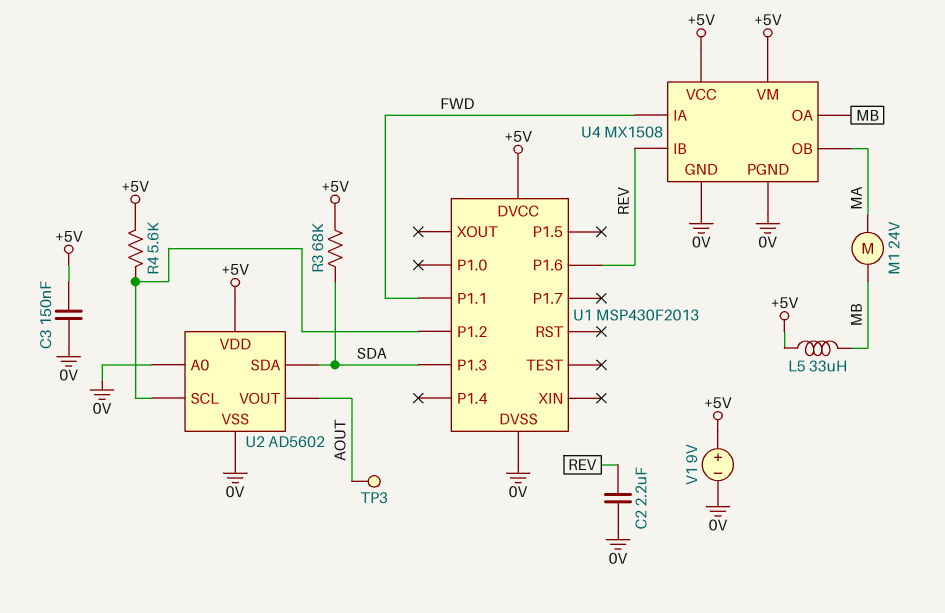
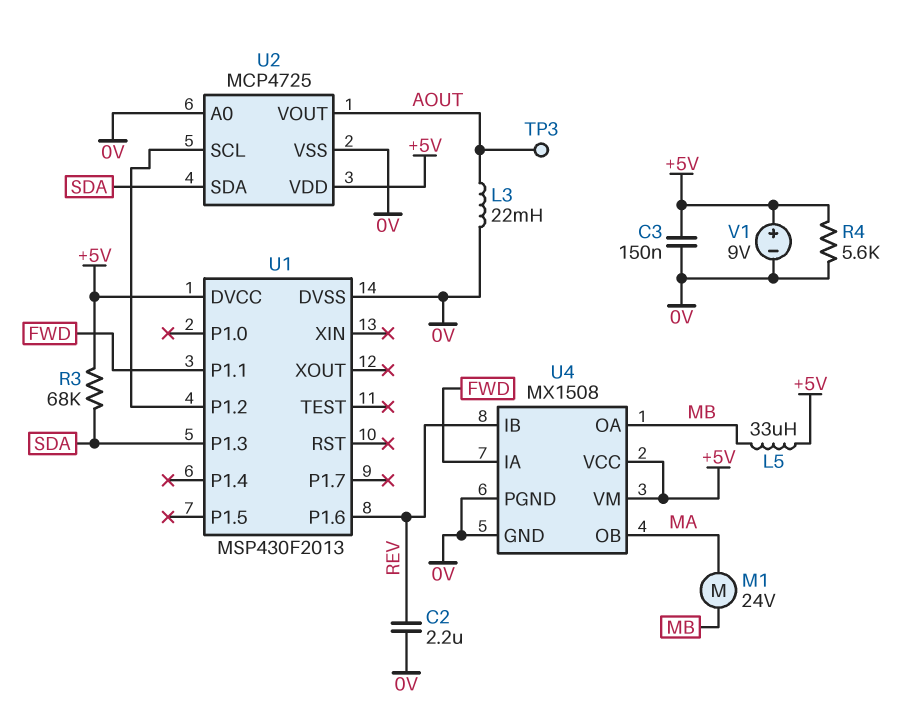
L3: none -> 22mH (0V, AOUT)
R4: 5.6k (+5V, U1/P1.2) -> 5.6k (+5V, 0V)
U2: AD5602 -> MCP4725

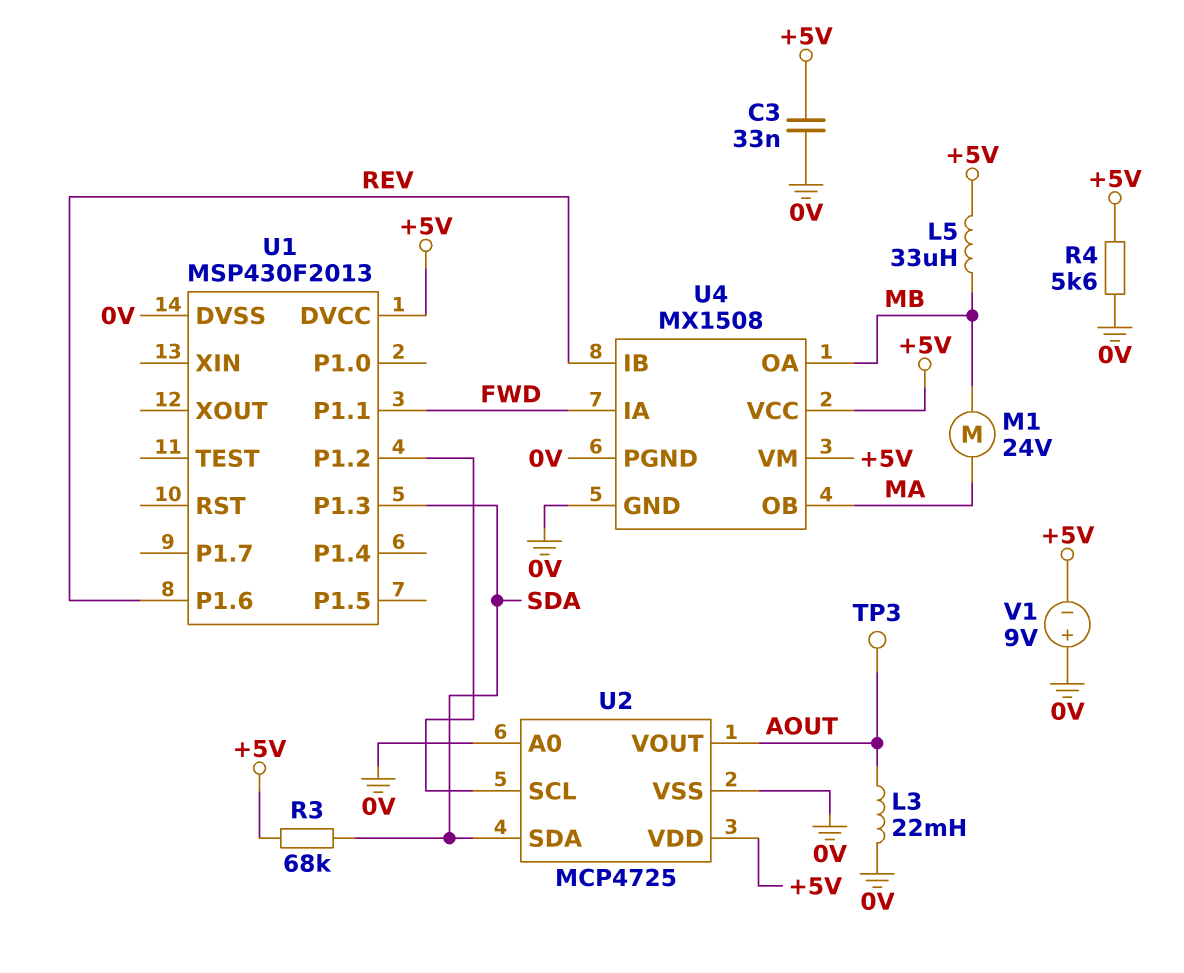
C2: 2.2uF (0V, REV) -> none
C3: 150nF (+5V, 0V) -> 33nF (+5V, 0V)
V1: 9V (plus +5V, minus 0V) -> 9V (plus 0V, minus +5V)

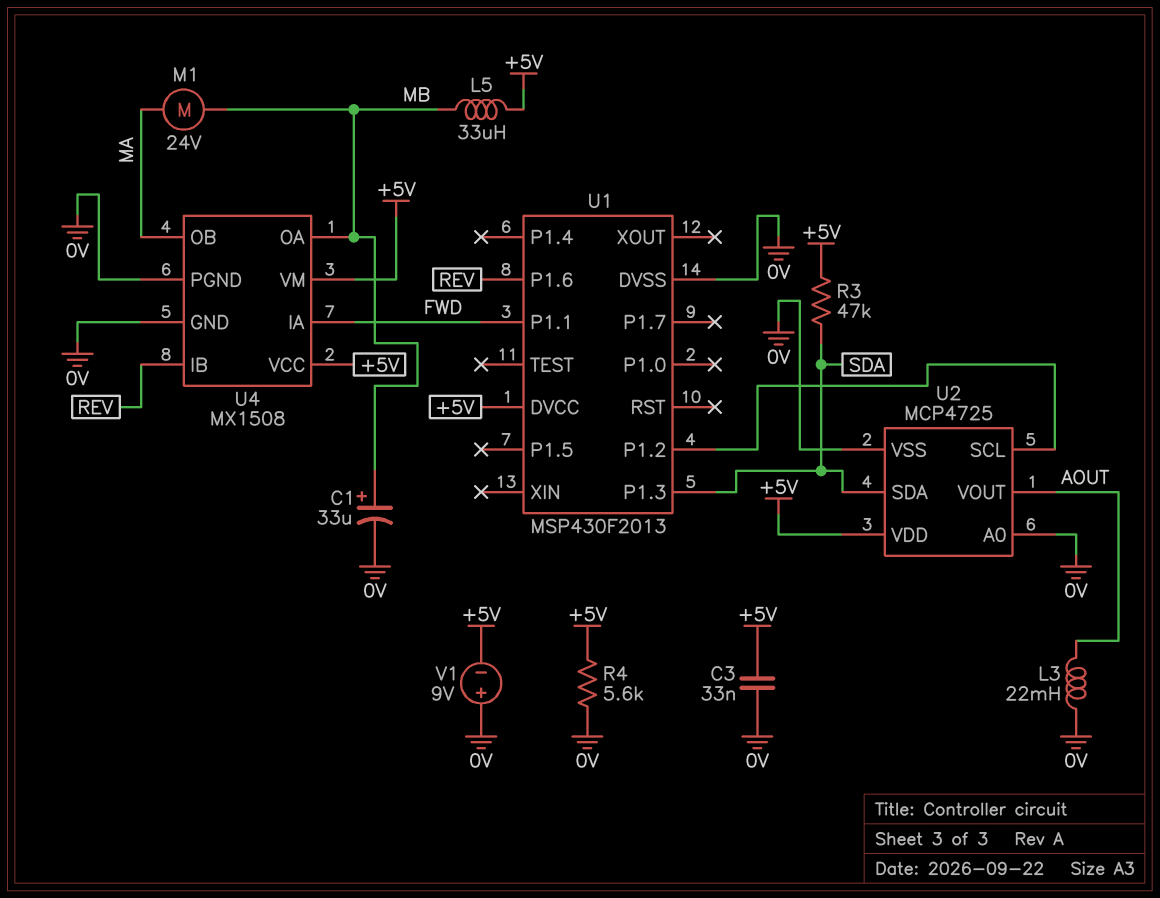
C1: none -> 33uF (plus MB, minus 0V)
R3: 68k (+5V, SDA) -> 47k (+5V, SDA)
TP3: test point (AOUT) -> none

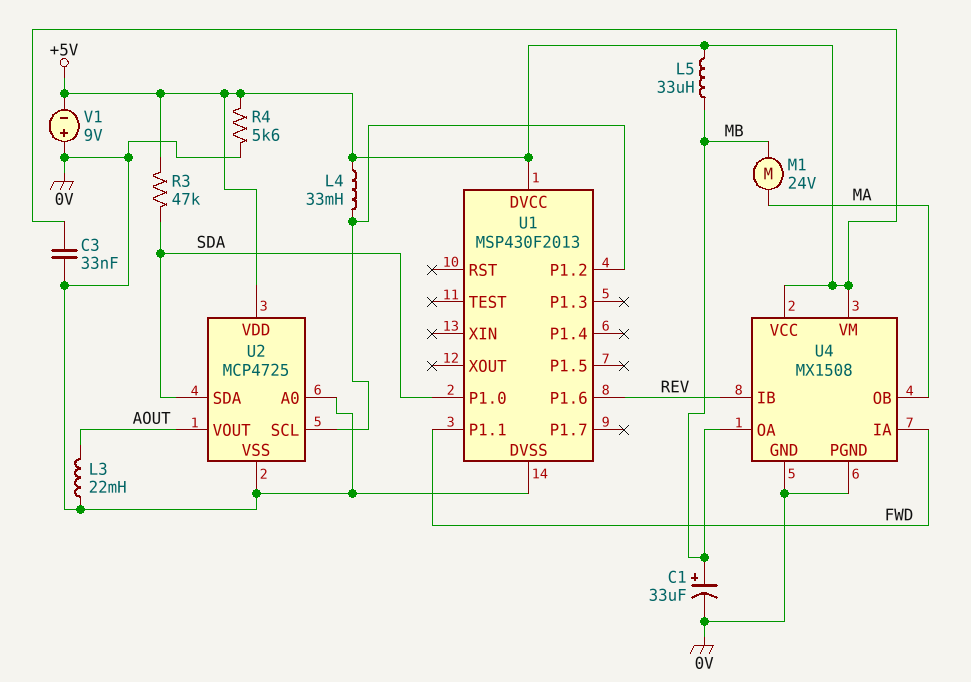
L4: none -> 33mH (+5V, U1/P1.2)
U1 pin P1.0: none -> SDA
U1 pin P1.3: SDA -> none

